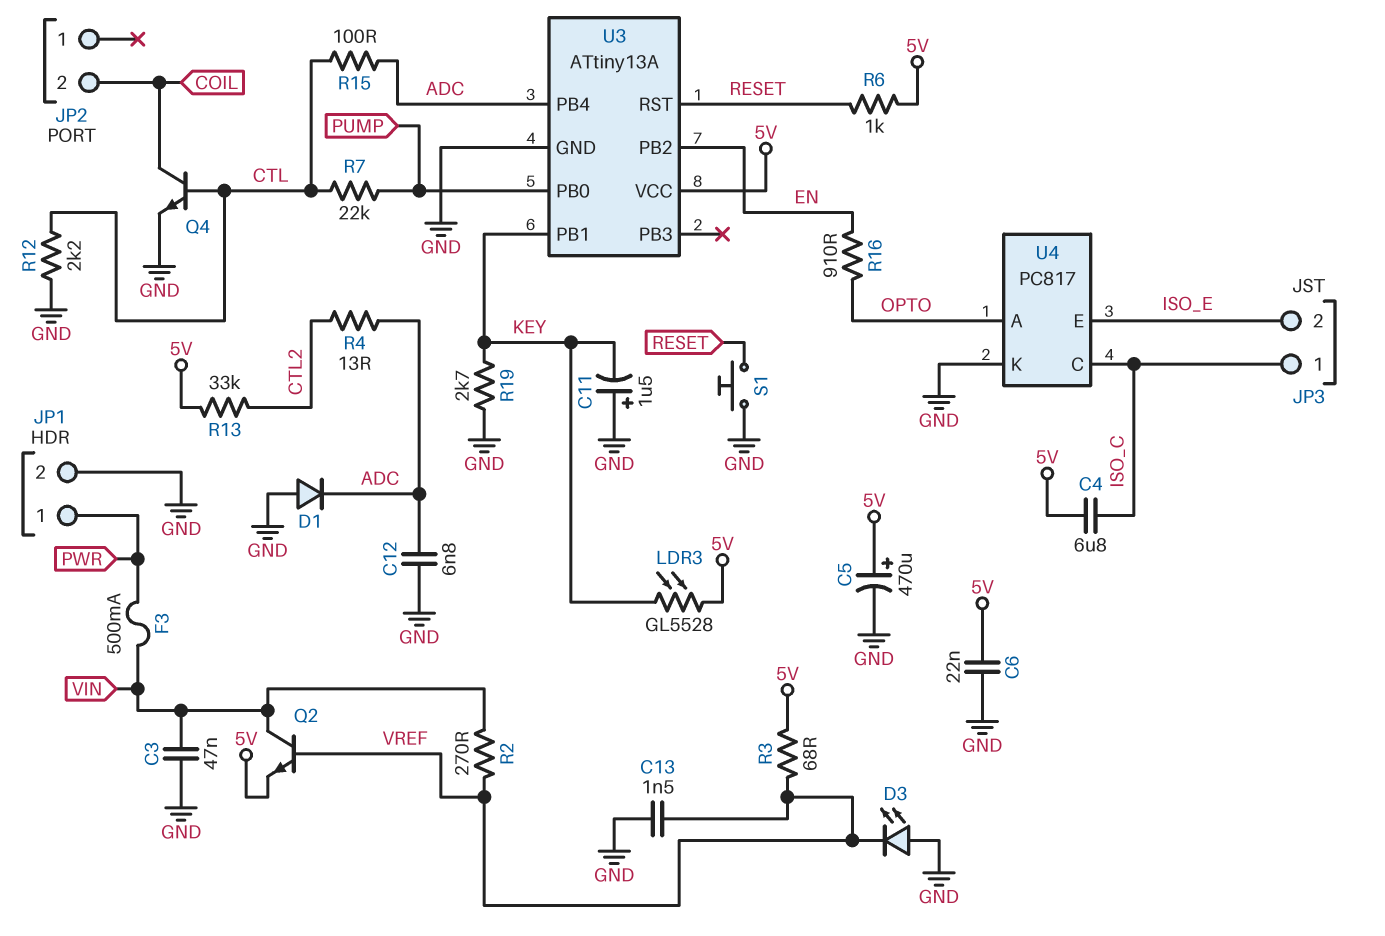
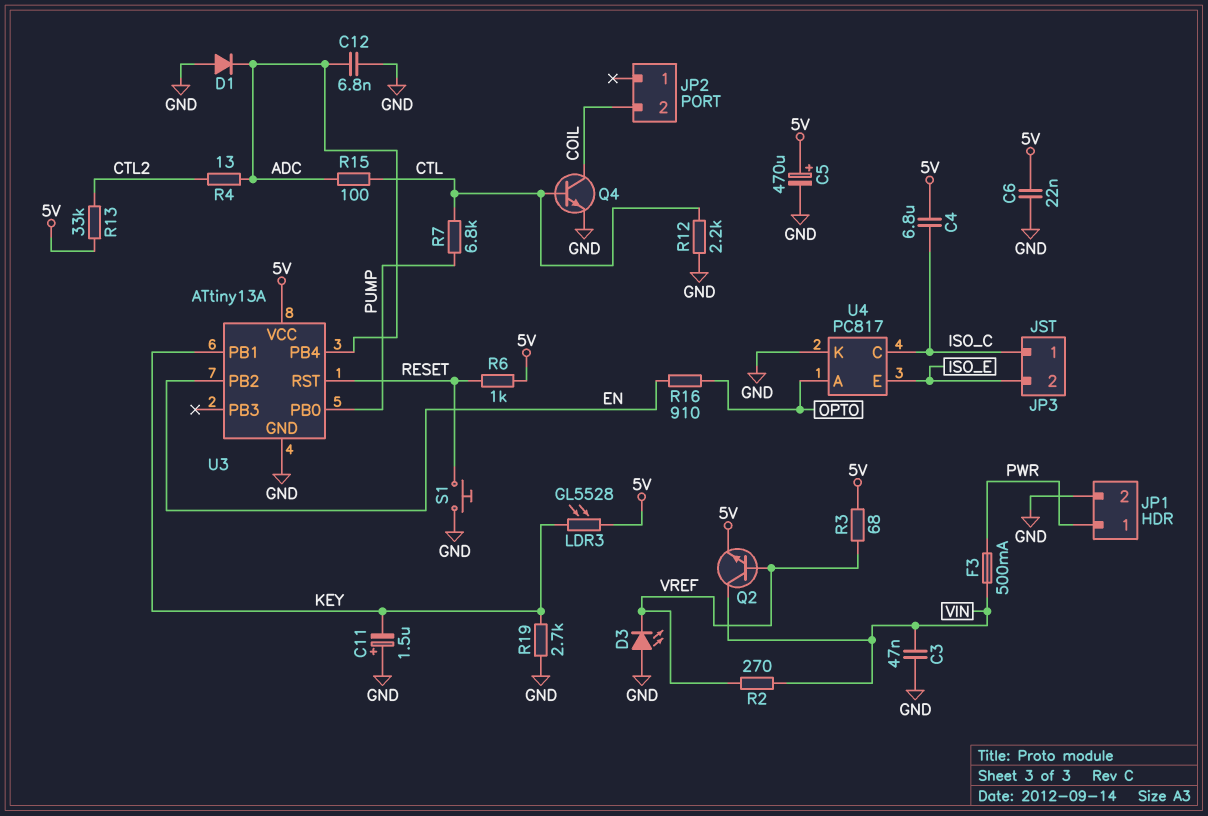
C13: 1.5nF (GND, VREF) -> none
R7: 22k (CTL, PUMP) -> 6.8k (CTL, PUMP)

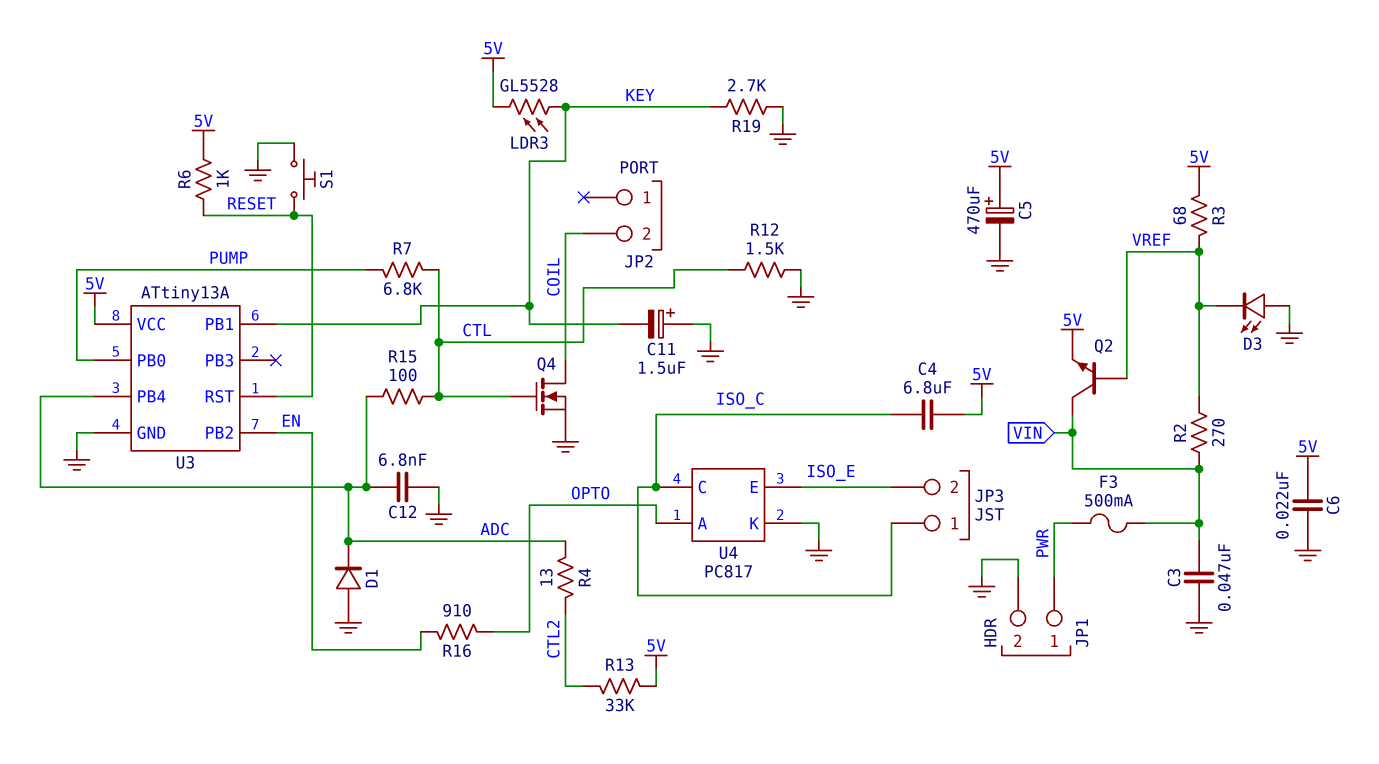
Q4: NPN (B CTL, C COIL, E GND) -> NMOS (G CTL, D COIL, S GND)
R12: 2.2k (CTL, GND) -> 1.5k (CTL, GND)

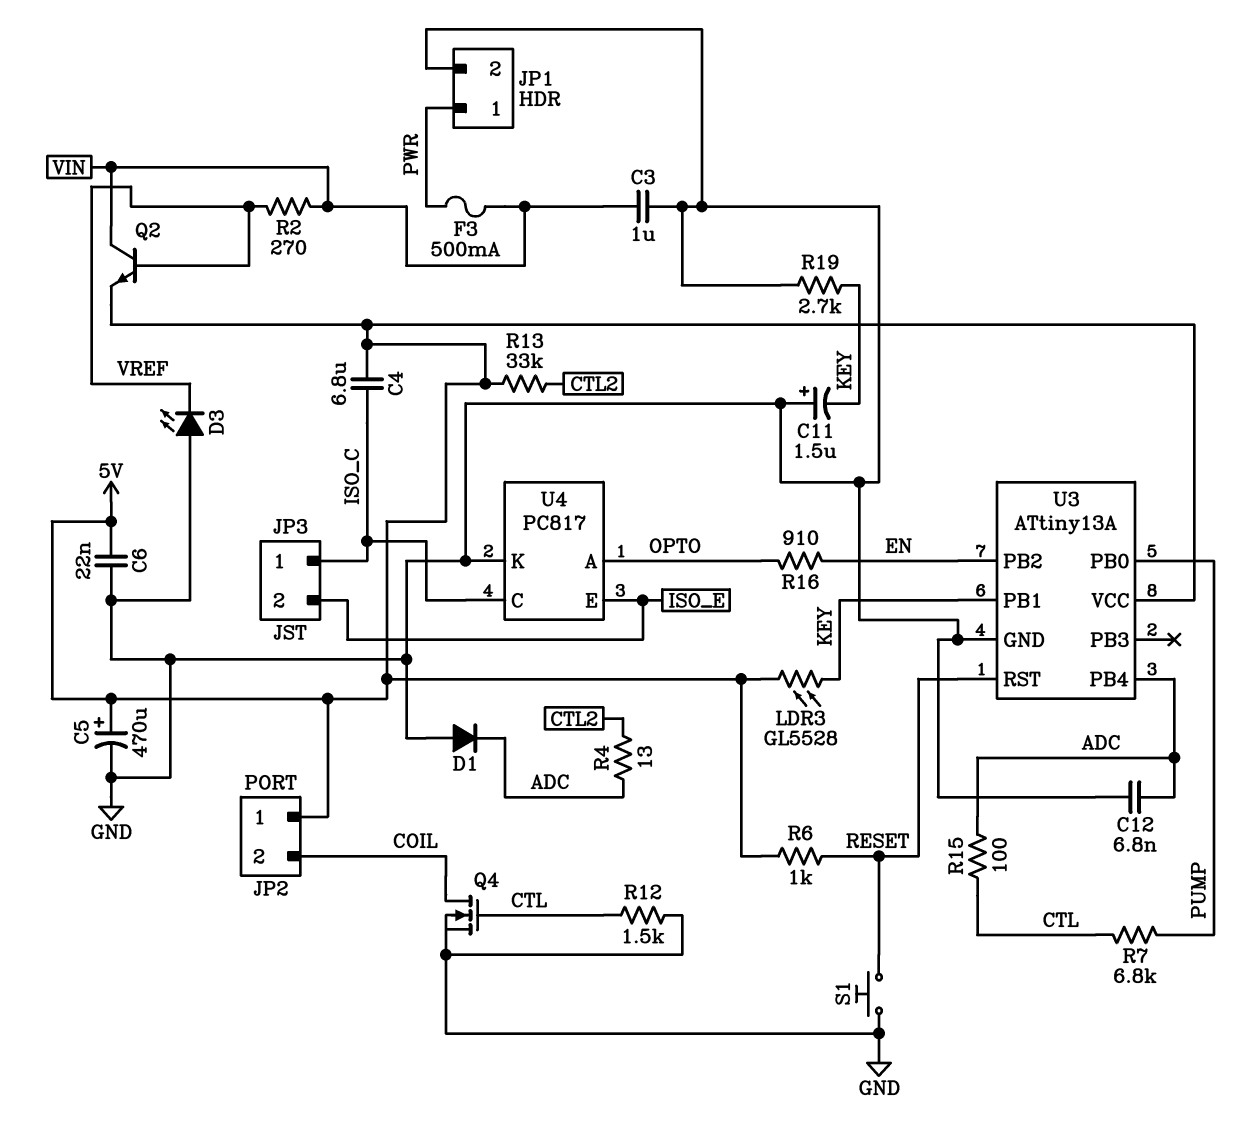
C3: 47nF (GND, VIN) -> 1uF (GND, VIN)
JP2 pin 1: none -> 5V
R3: 68 (5V, VREF) -> none

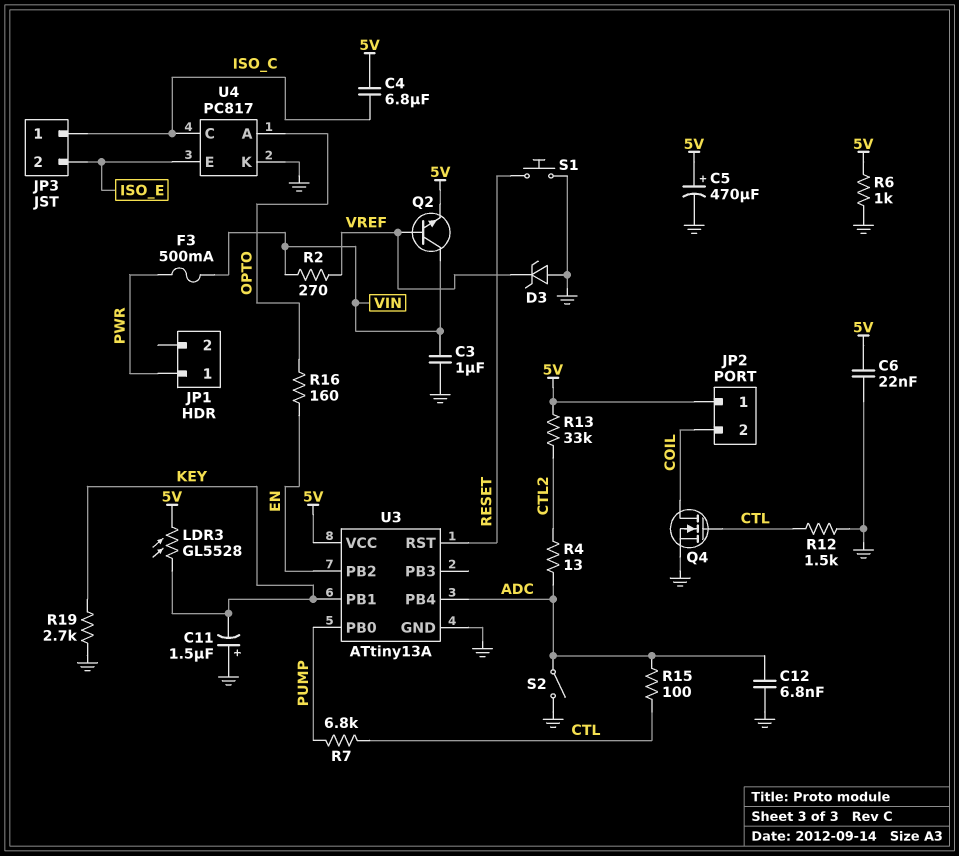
D1: diode (A GND, K ADC) -> none
D3: LED (A GND, K VREF) -> zener (A GND, K VREF)
JP1 pin 2: GND -> none
R6: 1k (5V, RESET) -> 1k (5V, GND)
R16: 910 (EN, OPTO) -> 160 (EN, OPTO)
S2: none -> switch (ADC, GND)

